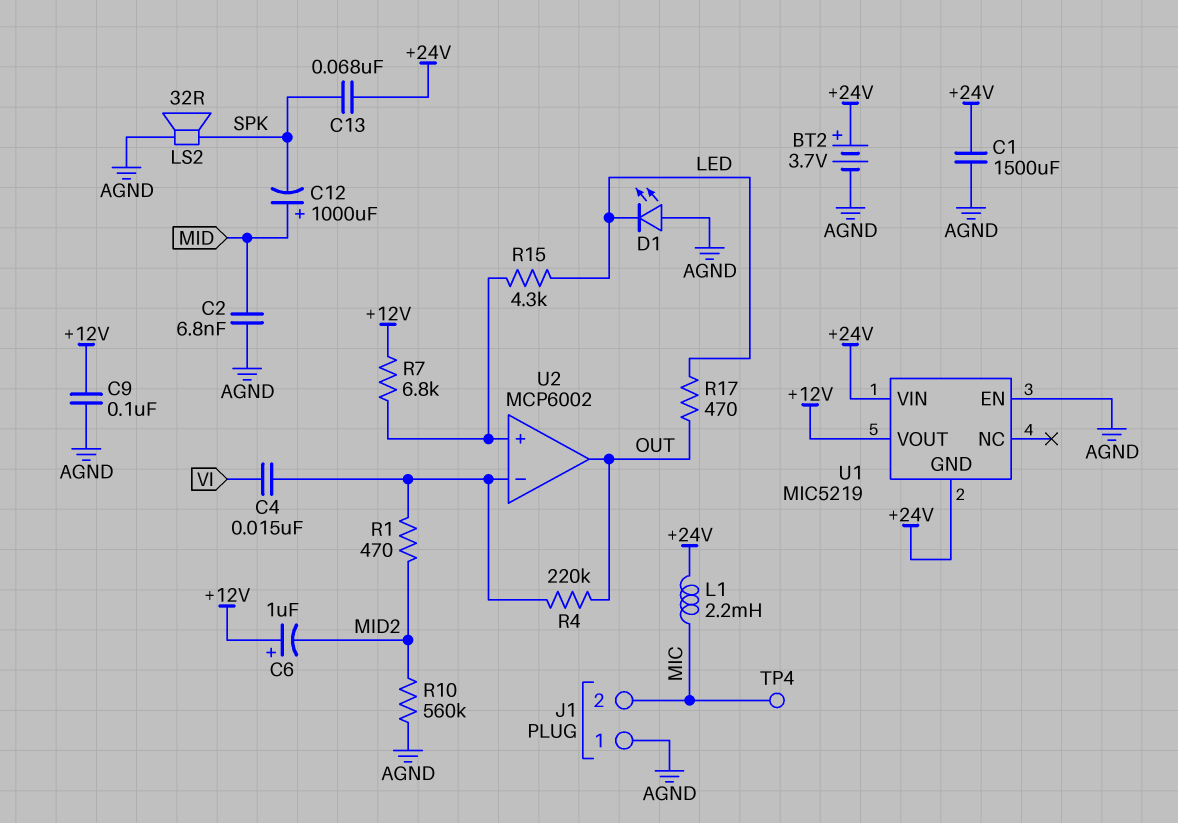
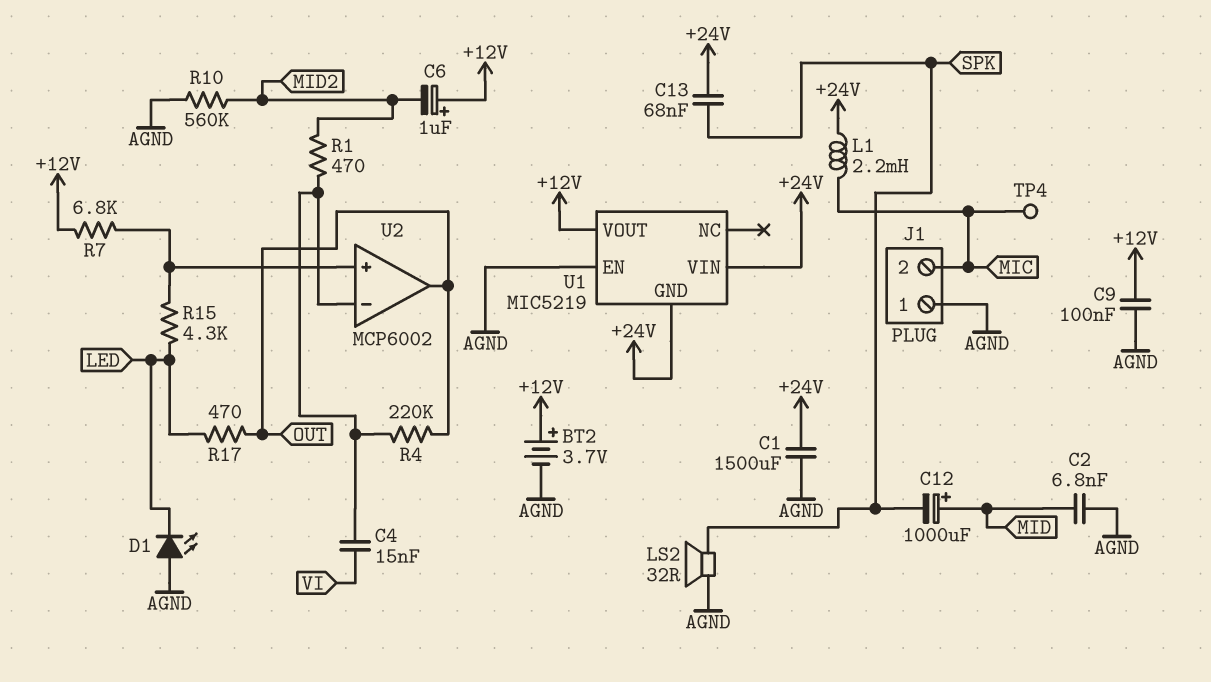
BT2: 3.7V (plus +24V, minus AGND) -> 3.7V (plus +12V, minus AGND)

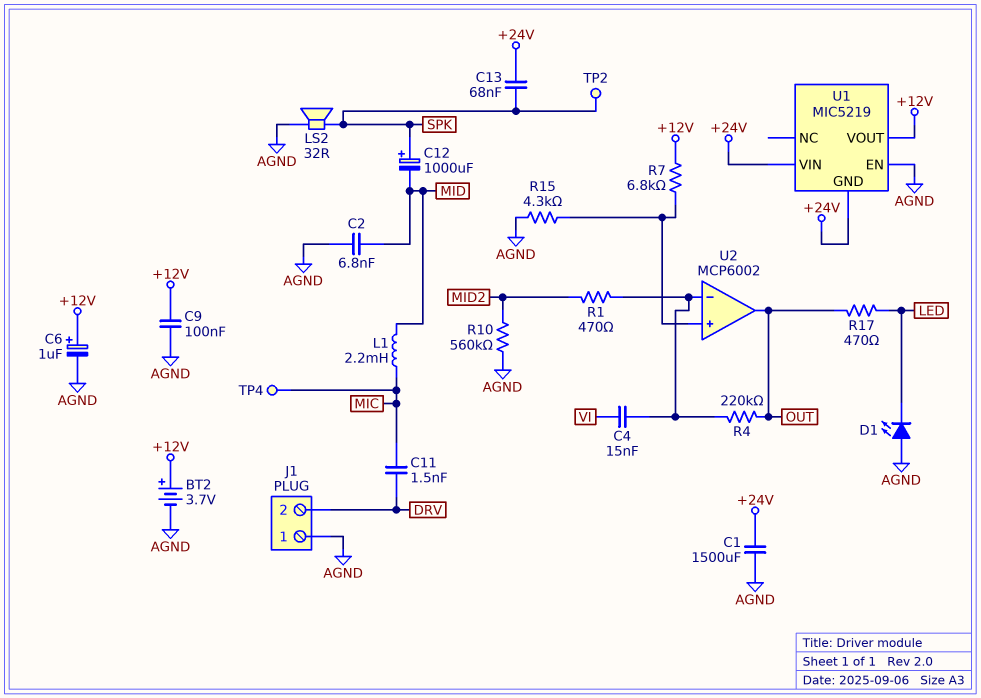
C6: 1uF (plus +12V, minus MID2) -> 1uF (plus +12V, minus AGND)
C11: none -> 1.5nF (DRV, MIC)
C12: 1000uF (plus MID, minus SPK) -> 1000uF (plus SPK, minus MID)
J1 pin 2: MIC -> DRV
L1: 2.2mH (+24V, MIC) -> 2.2mH (MIC, MID)
R15: 4.3k (LED, U2/in+) -> 4.3k (AGND, U2/in+)
TP2: none -> test point (SPK)

